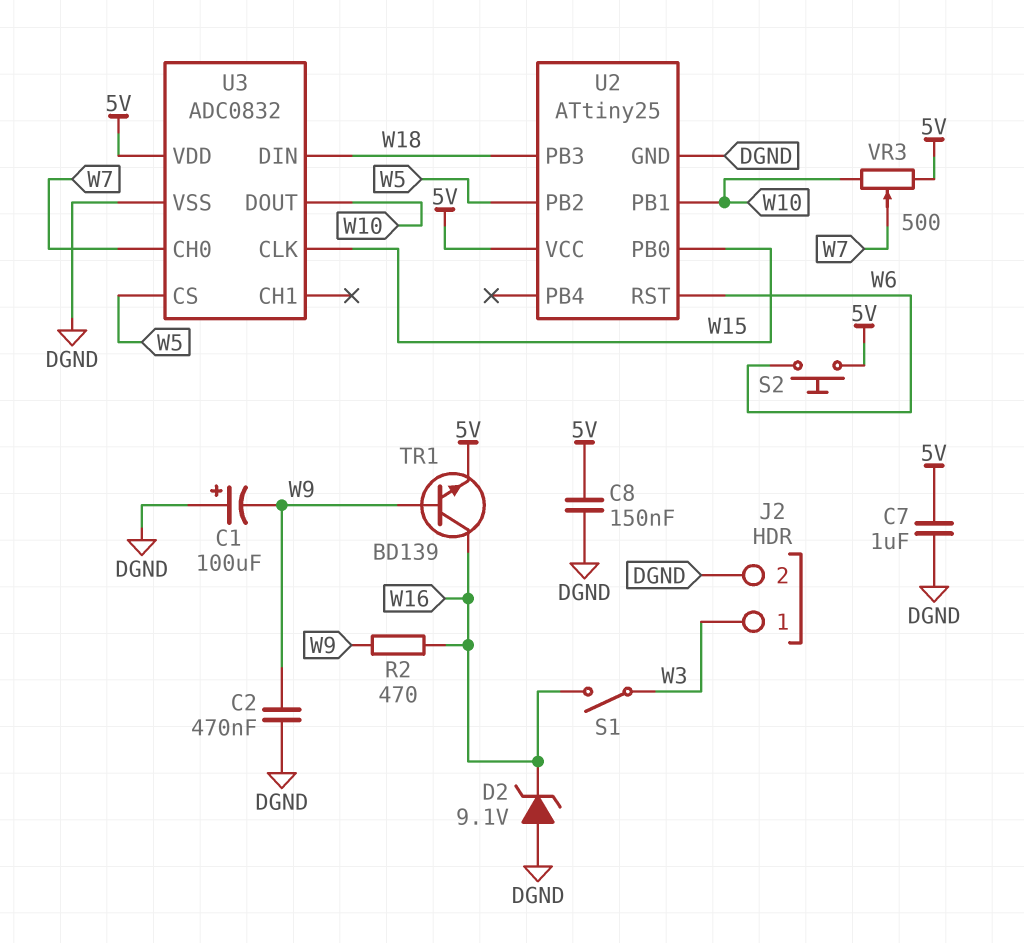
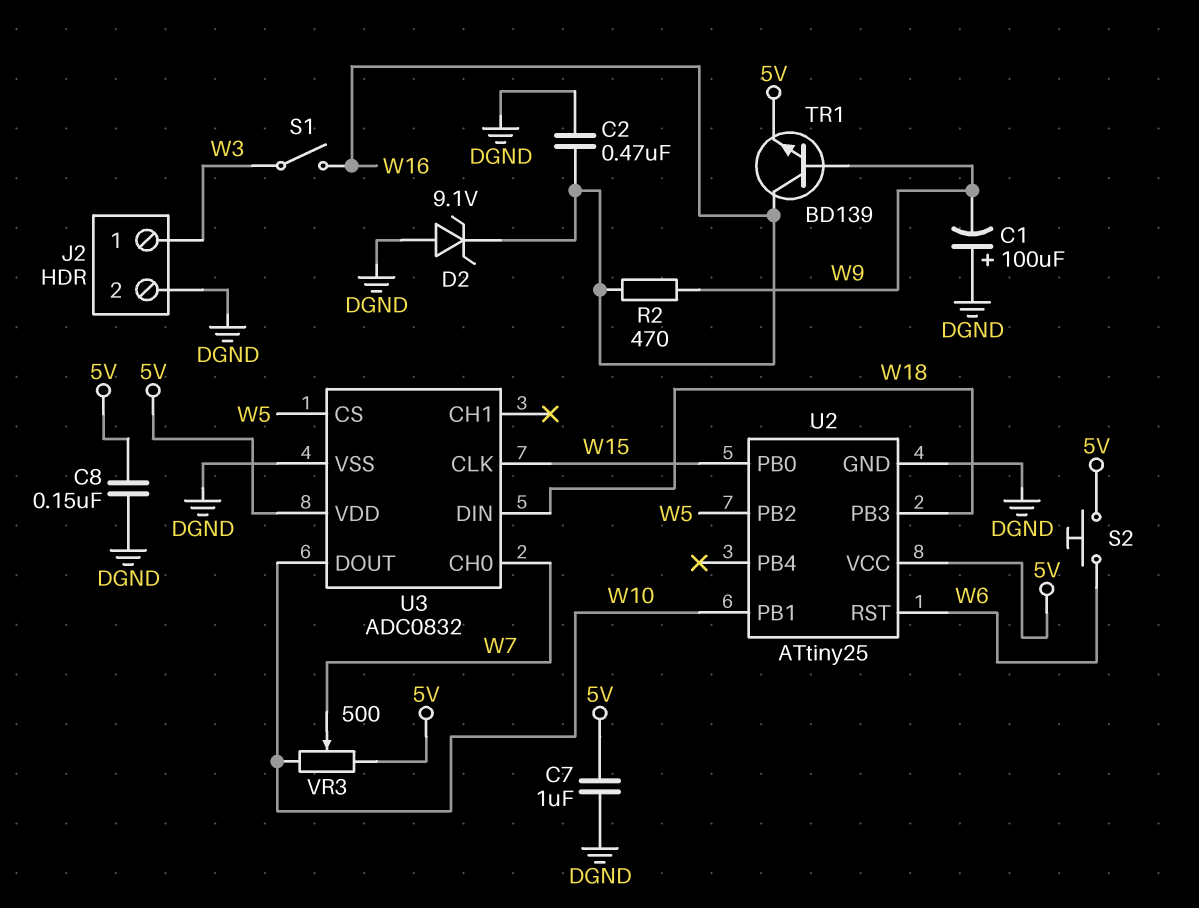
C2: 470nF (DGND, W9) -> 470nF (DGND, W16)

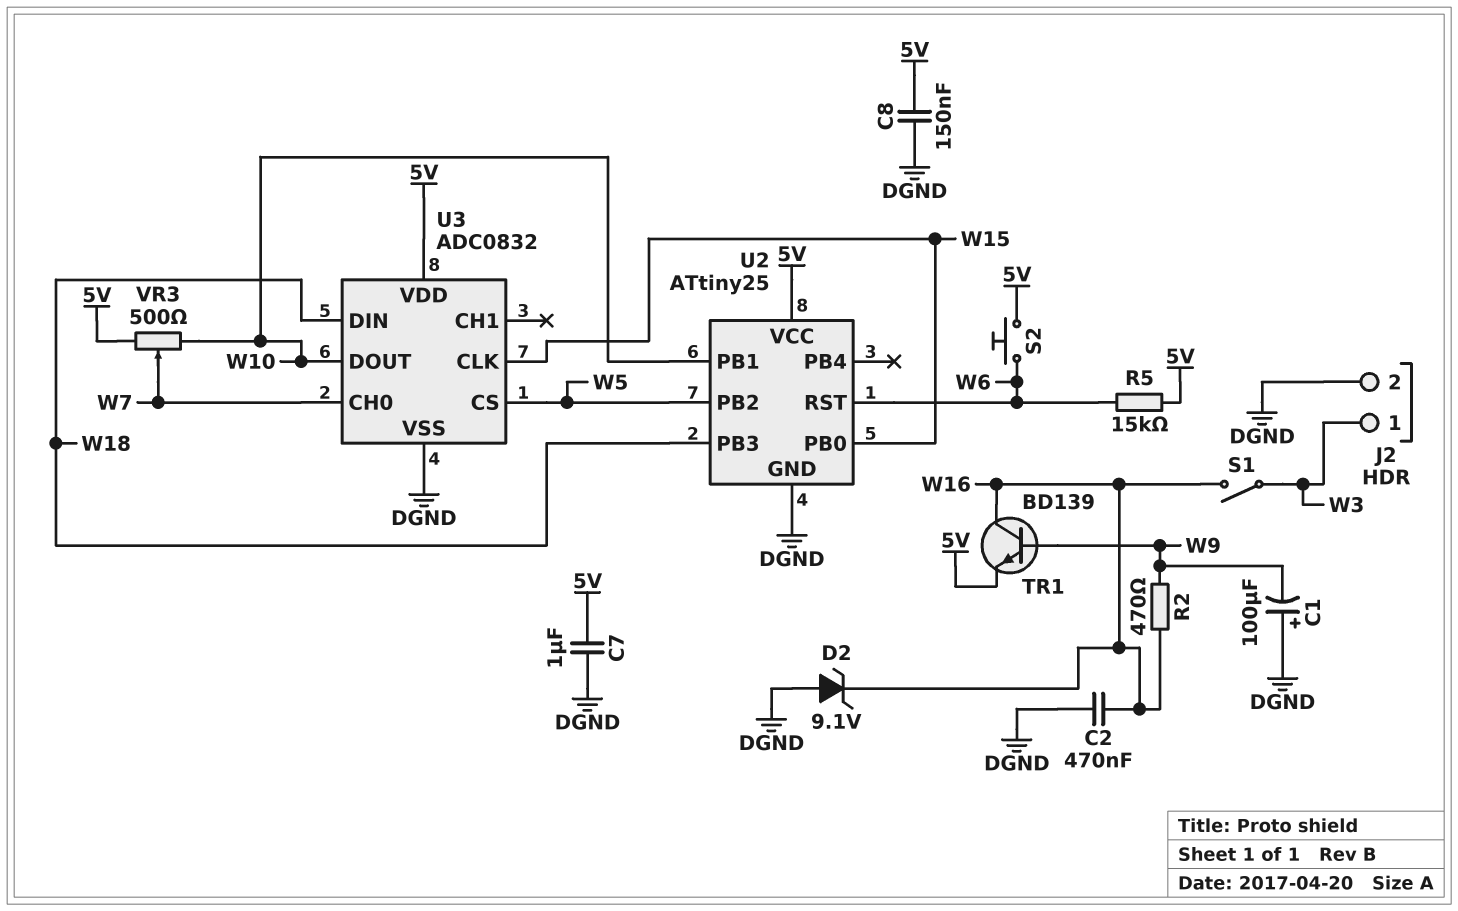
R5: none -> 15k (5V, W6)

